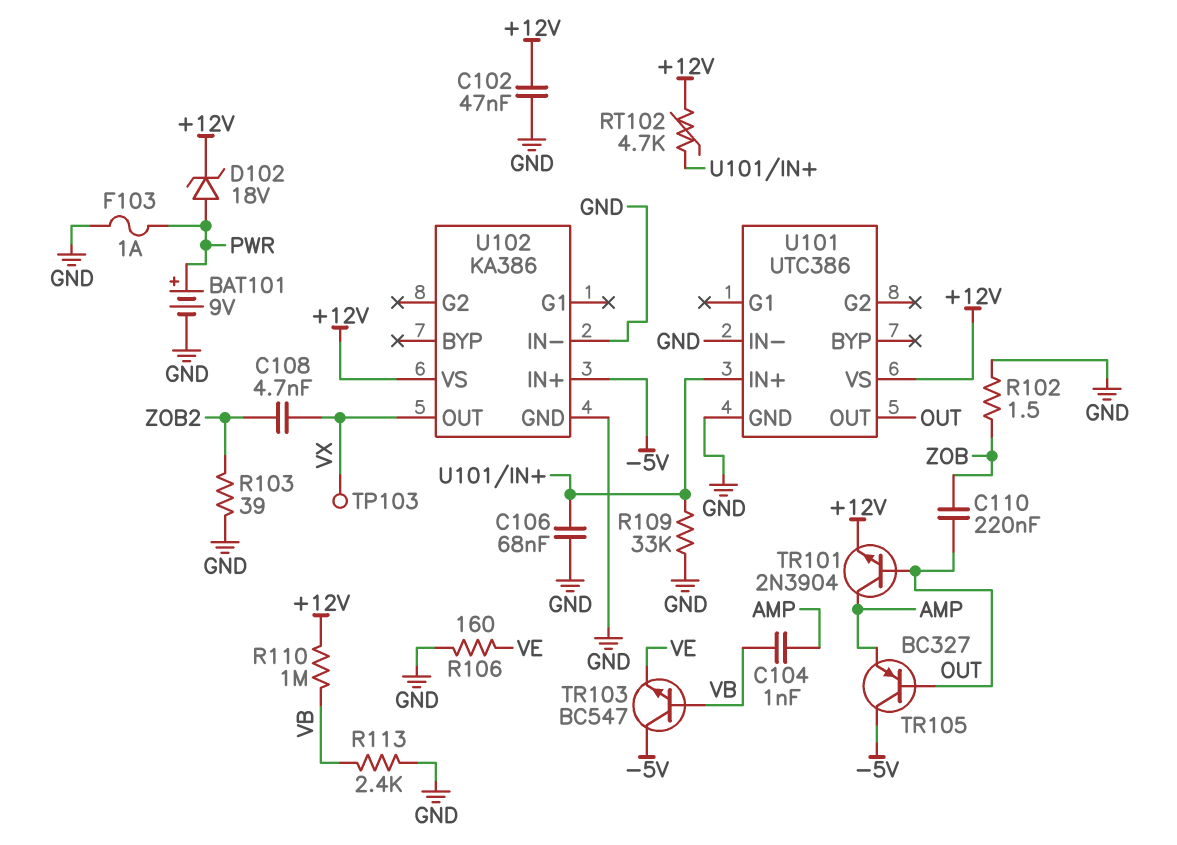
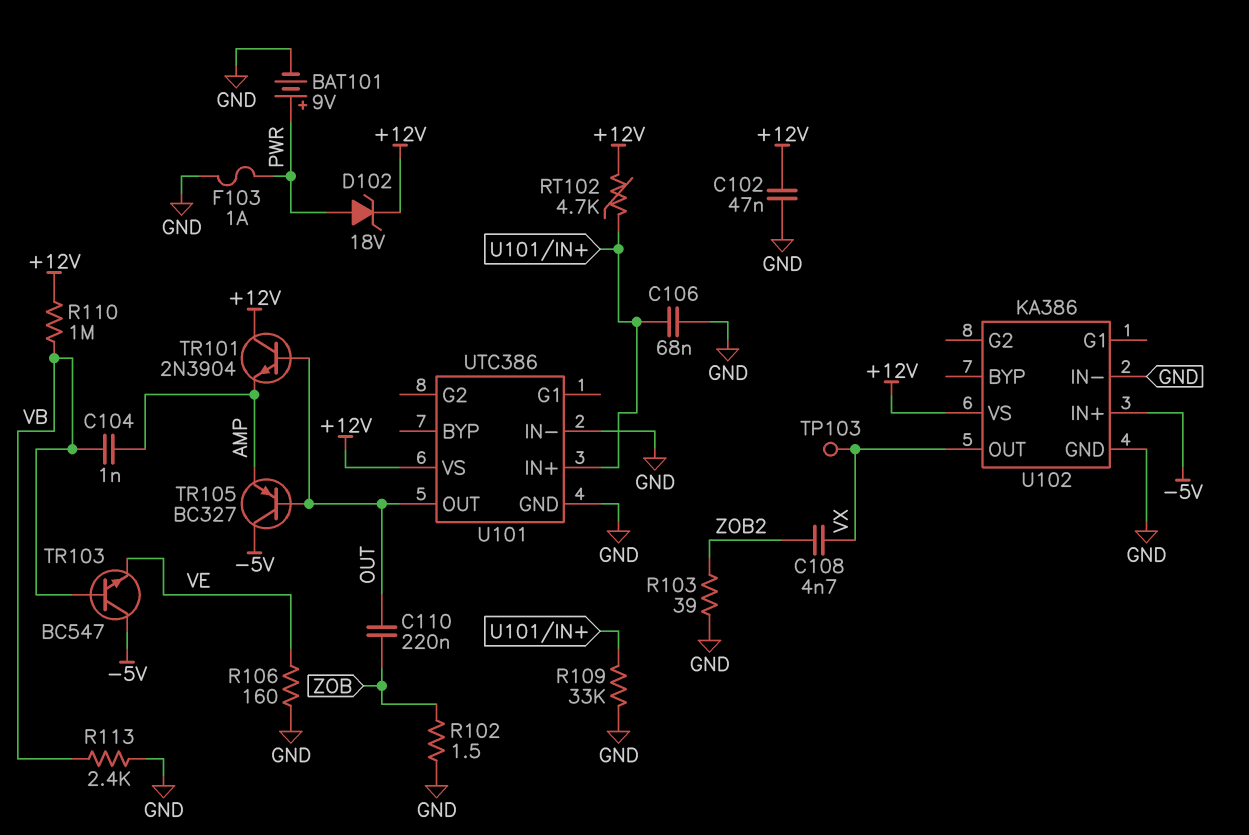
TR101: NPN 2N3904 (B OUT, C AMP, E +12V) -> NPN 2N3904 (B OUT, C +12V, E AMP)

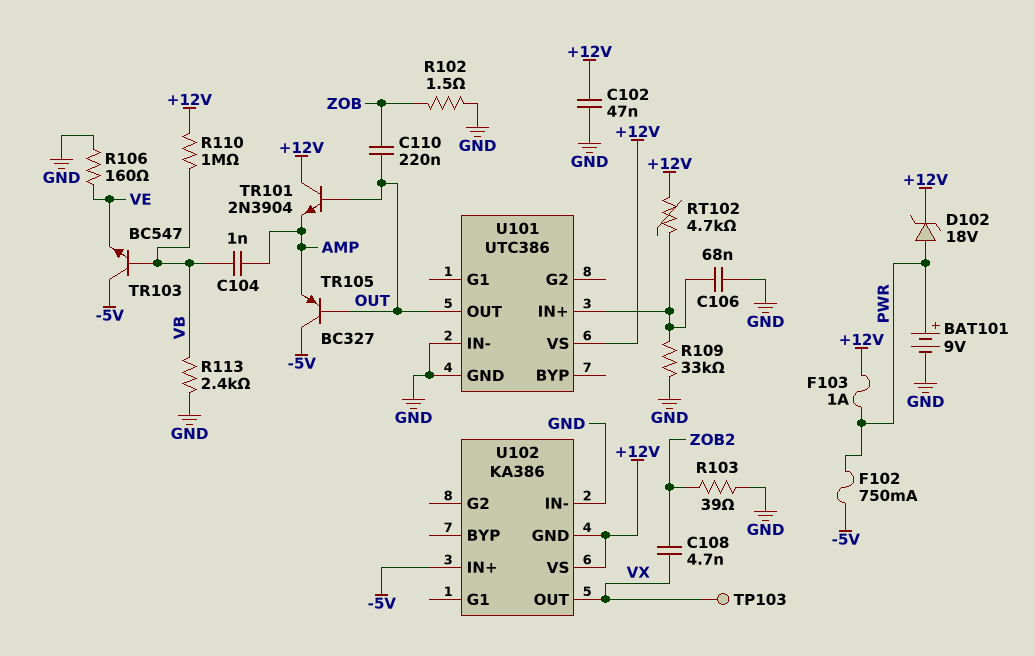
F102: none -> 750mA (-5V, PWR)
F103: 1A (GND, PWR) -> 1A (+12V, PWR)
U102 pin GND: GND -> +12V

